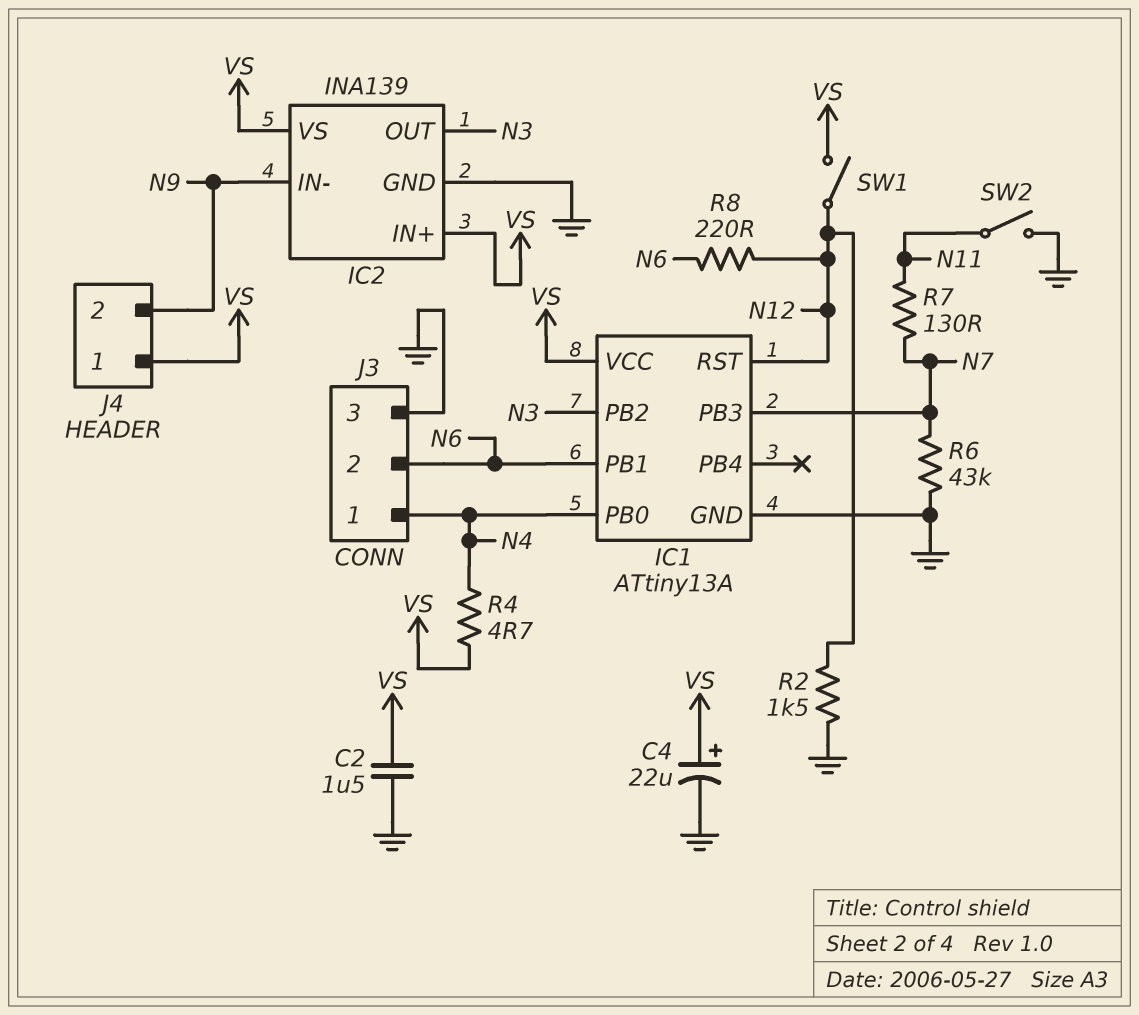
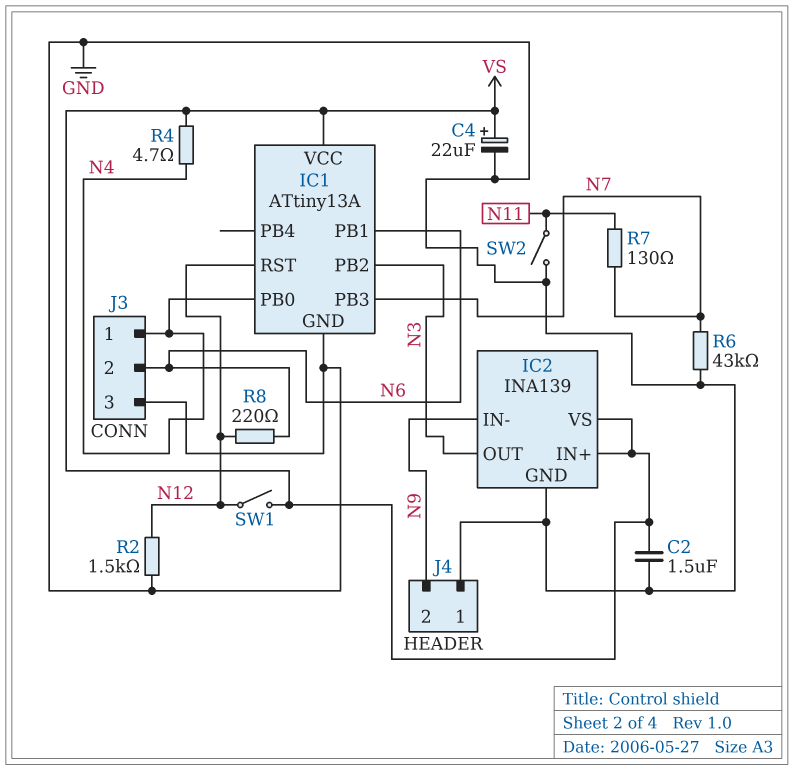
J4 pin 1: VS -> GND

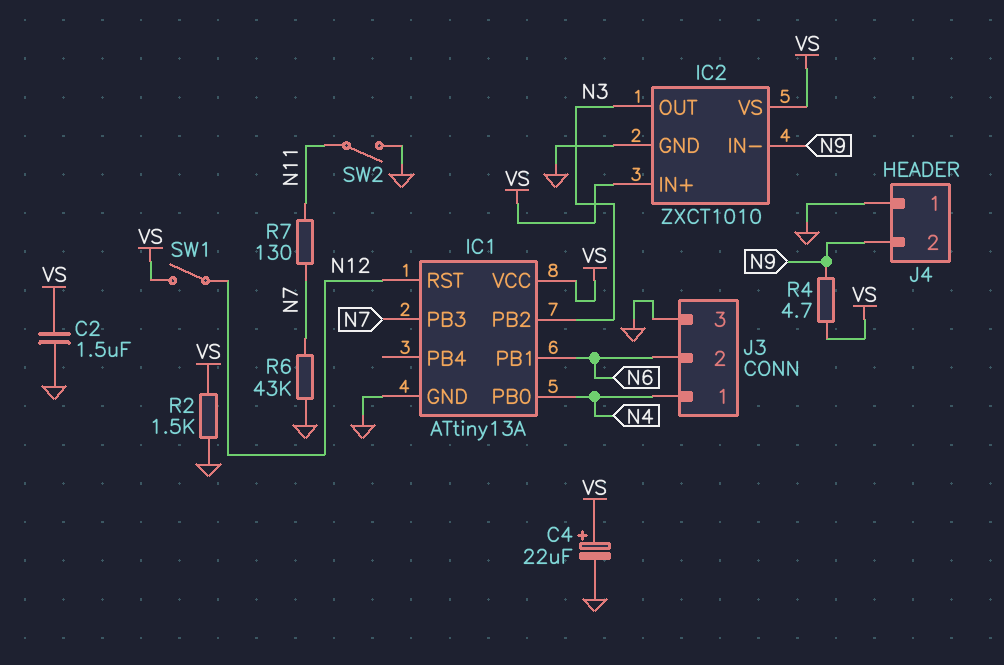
IC2: INA139 -> ZXCT1010
R2: 1.5k (GND, N12) -> 1.5k (GND, VS)
R4: 4.7 (N4, VS) -> 4.7 (N9, VS)
R8: 220 (N6, N12) -> none

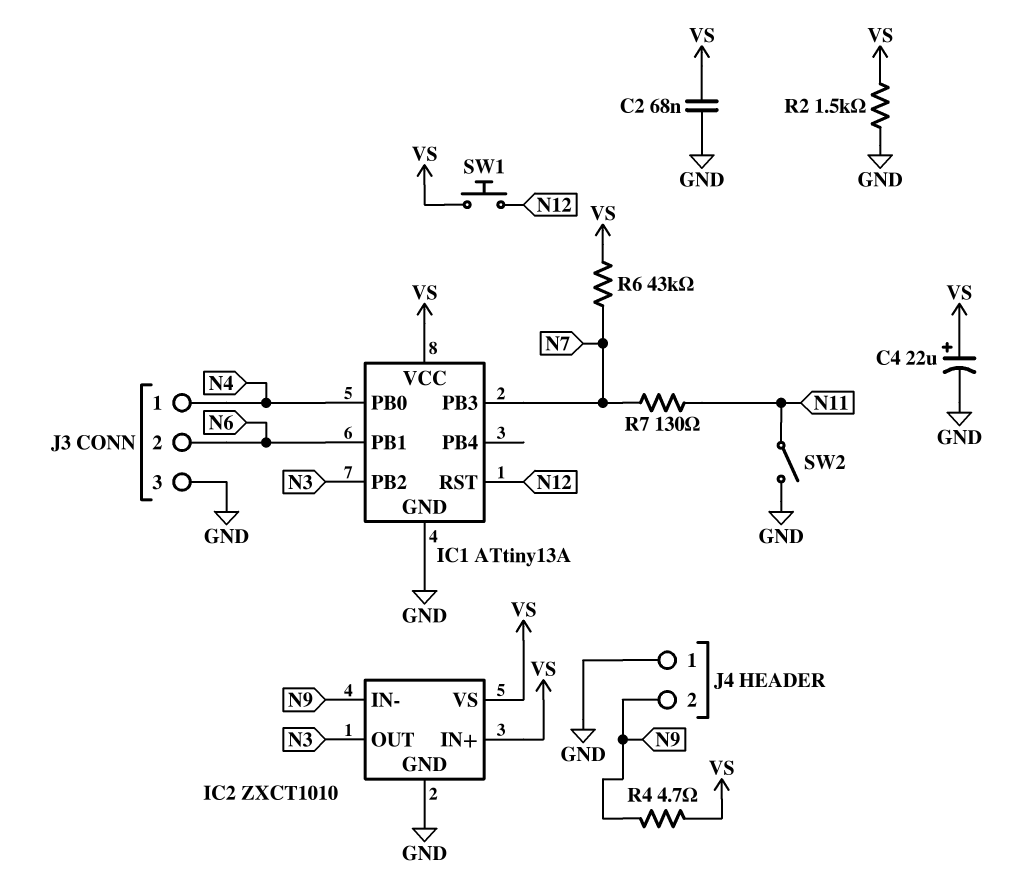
C2: 1.5uF (GND, VS) -> 68nF (GND, VS)
R6: 43k (GND, N7) -> 43k (N7, VS)
SW1: switch (N12, VS) -> button (N12, VS)

